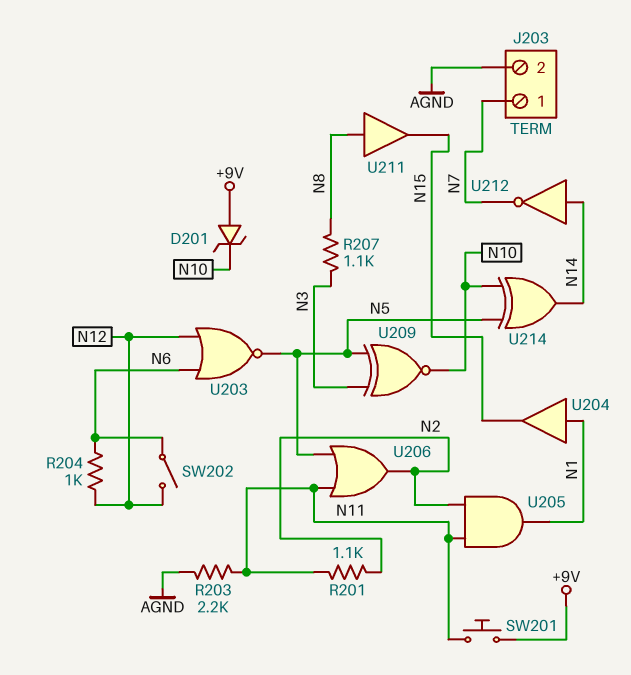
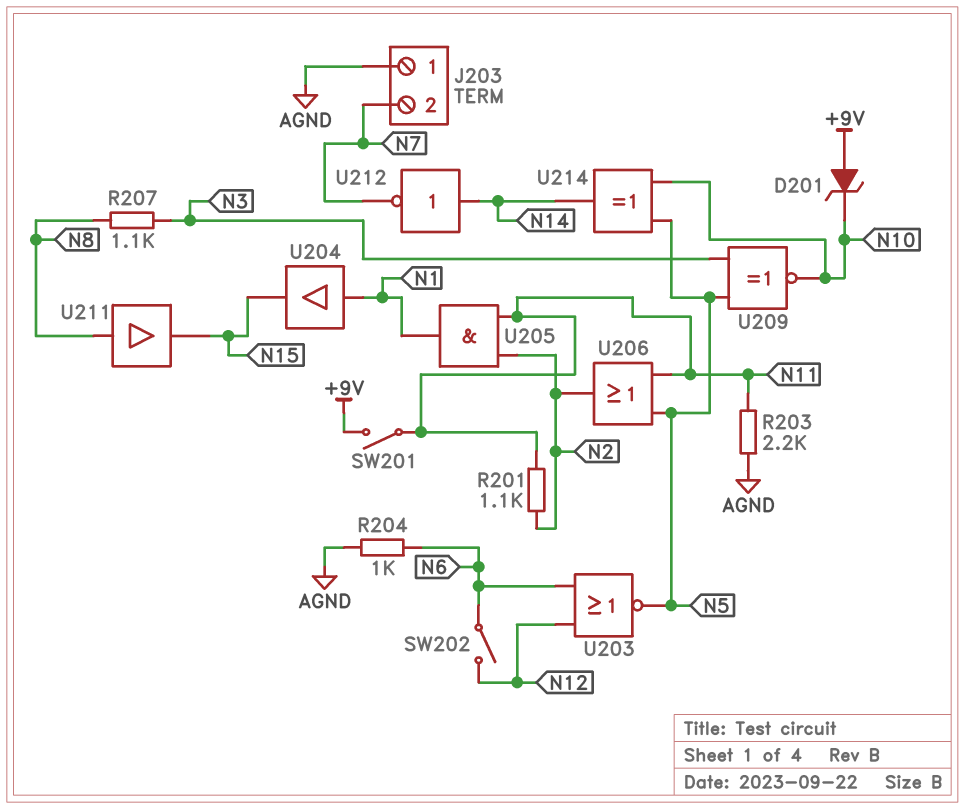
J203 pin 1: N7 -> AGND
J203 pin 2: AGND -> N7
R204: 1k (N6, N12) -> 1k (AGND, N6)
SW201: button (+9V, N11) -> switch (+9V, N11)

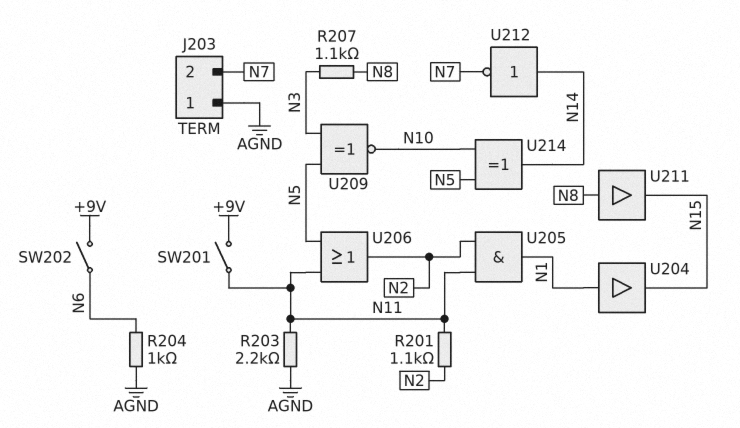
D201: zener (A +9V, K N10) -> none
SW202: switch (N6, N12) -> switch (+9V, N6)
U203: NOR (in N6, in N12, out N5) -> none

